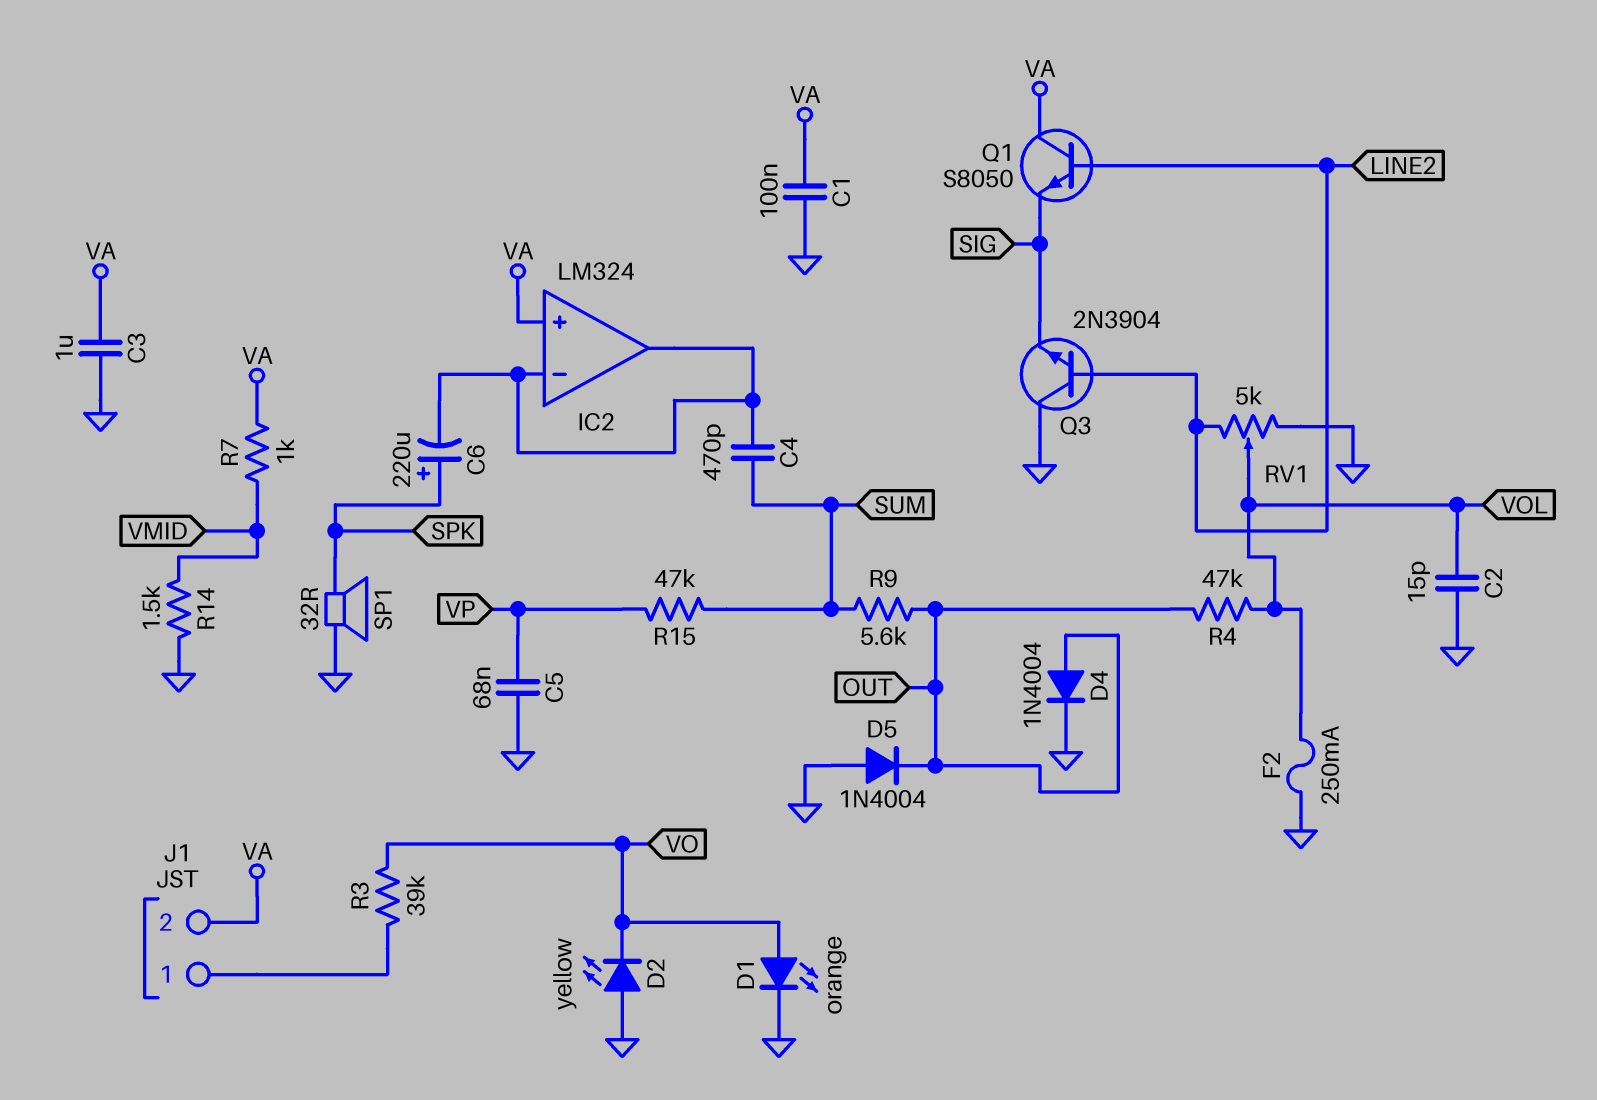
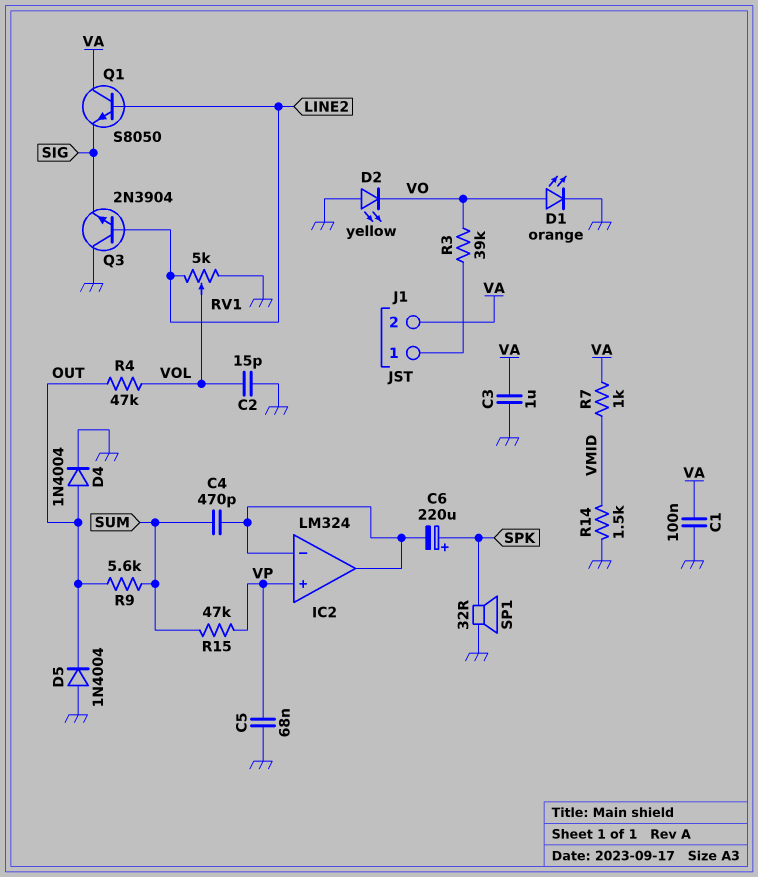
F2: 250mA (GND, VOL) -> none
IC2 pin in+: VA -> VP

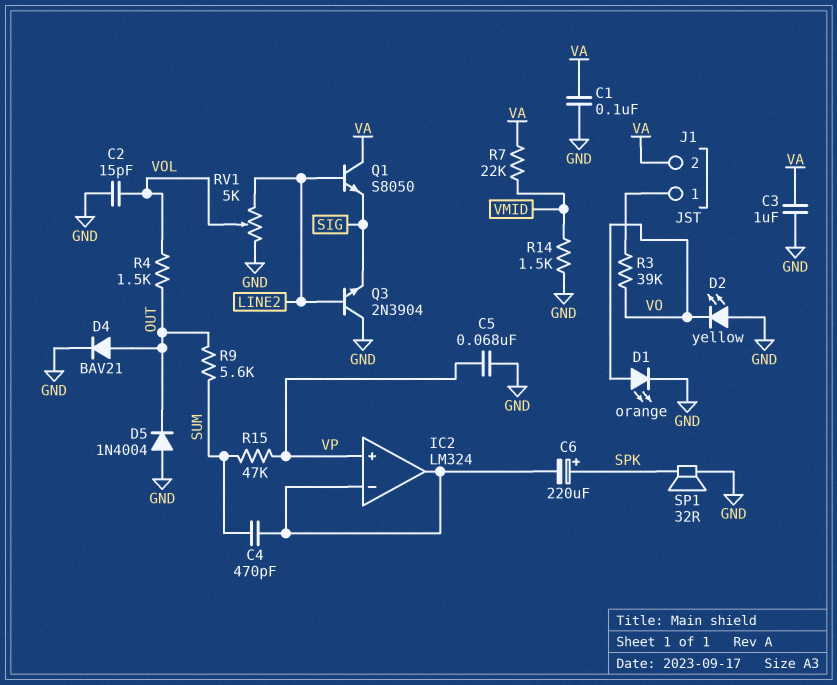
D4: diode 1N4004 (A OUT, K GND) -> diode BAV21 (A OUT, K GND)
R4: 47k (OUT, VOL) -> 1.5k (OUT, VOL)
R7: 1k (VA, VMID) -> 22k (VA, VMID)

